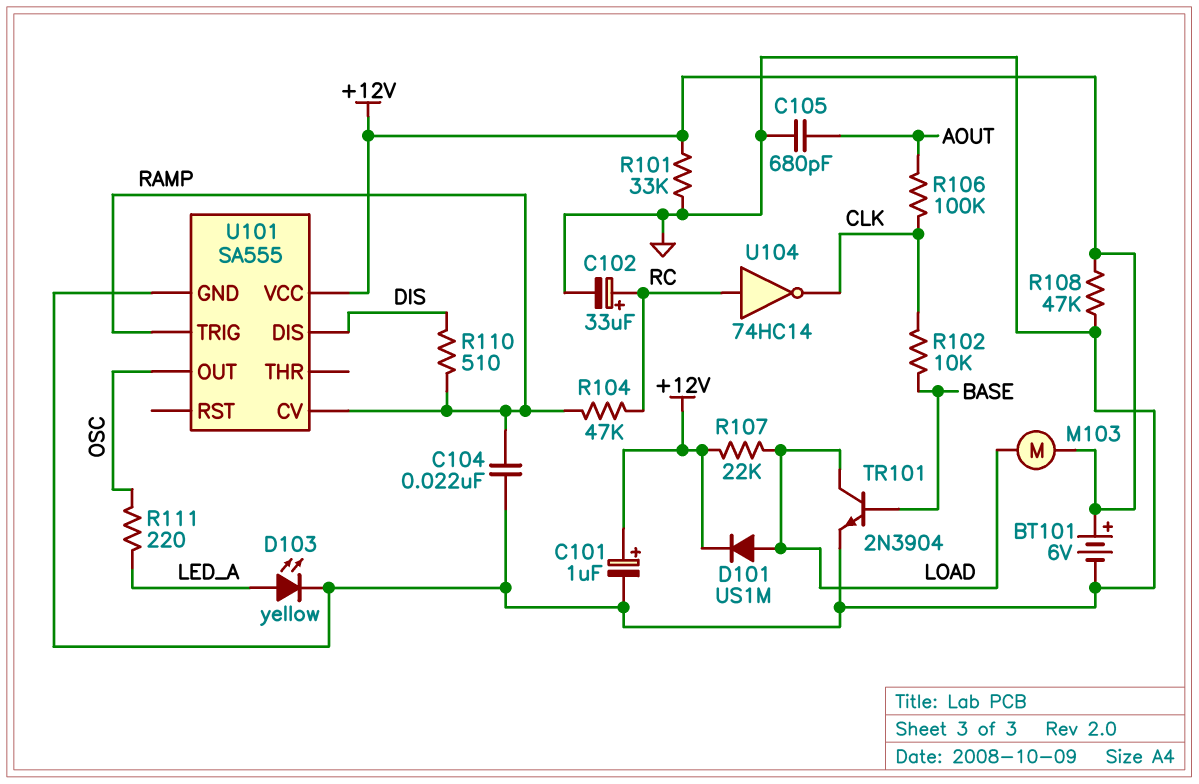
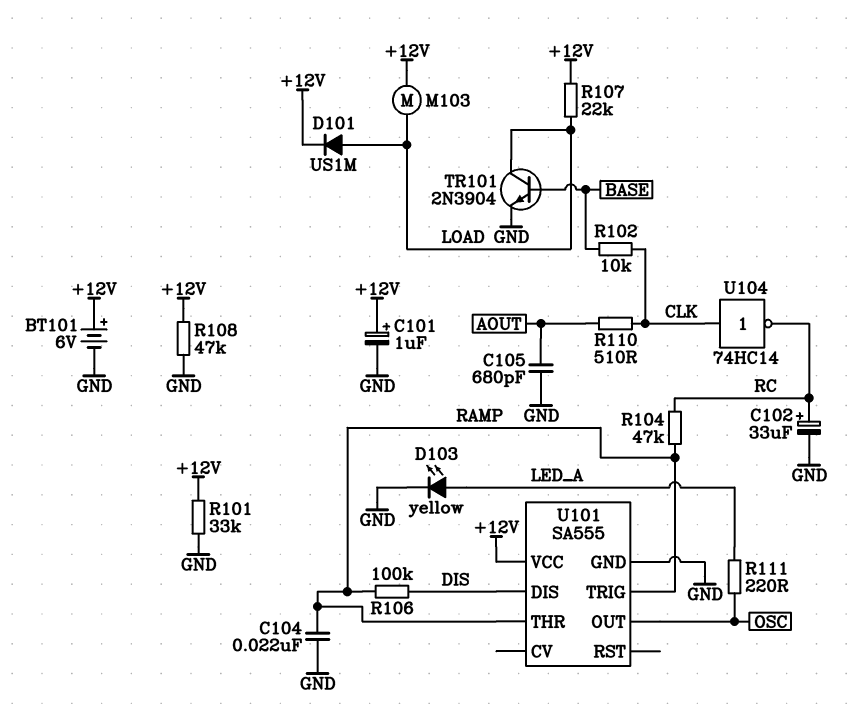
R106: 100k (AOUT, CLK) -> 100k (DIS, RAMP)
R110: 510 (DIS, RAMP) -> 510 (AOUT, CLK)
U101 pin CV: RAMP -> none
U101 pin THR: none -> RAMP
U104: NOT 74HC14 (in RC, out CLK) -> NOT 74HC14 (in CLK, out RC)

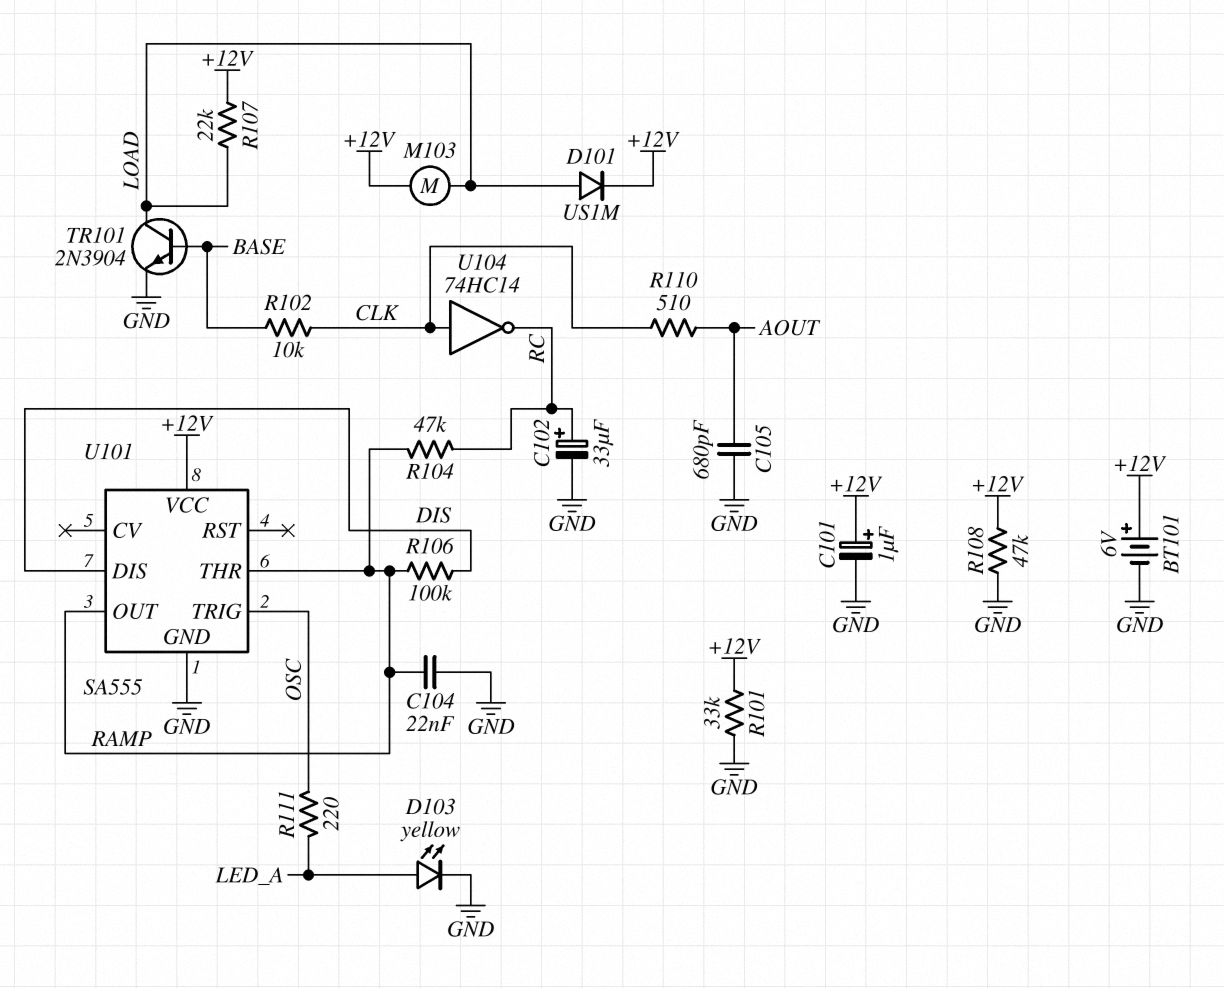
U101 pin OUT: OSC -> RAMP
U101 pin TRIG: RAMP -> OSC

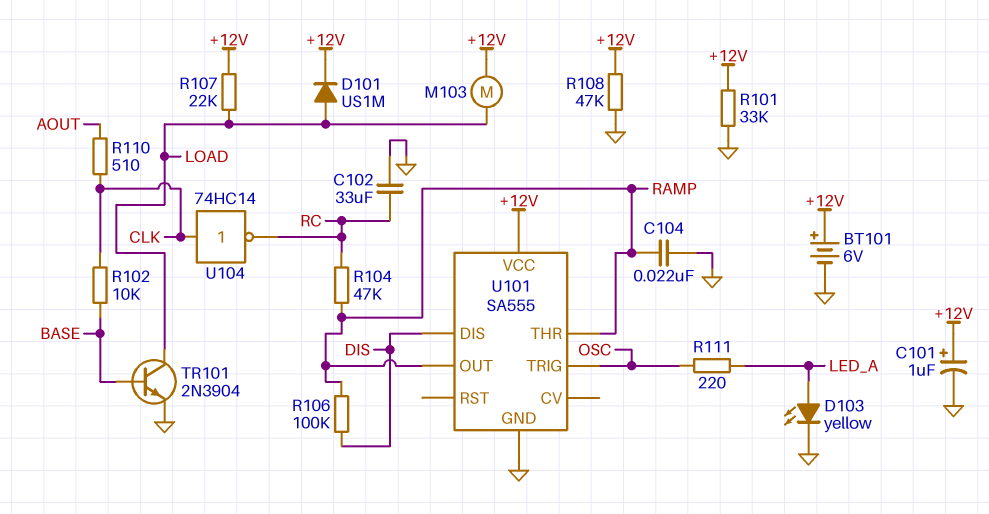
C102: 33uF (plus RC, minus GND) -> 33uF (GND, RC)
C105: 680pF (AOUT, GND) -> none

